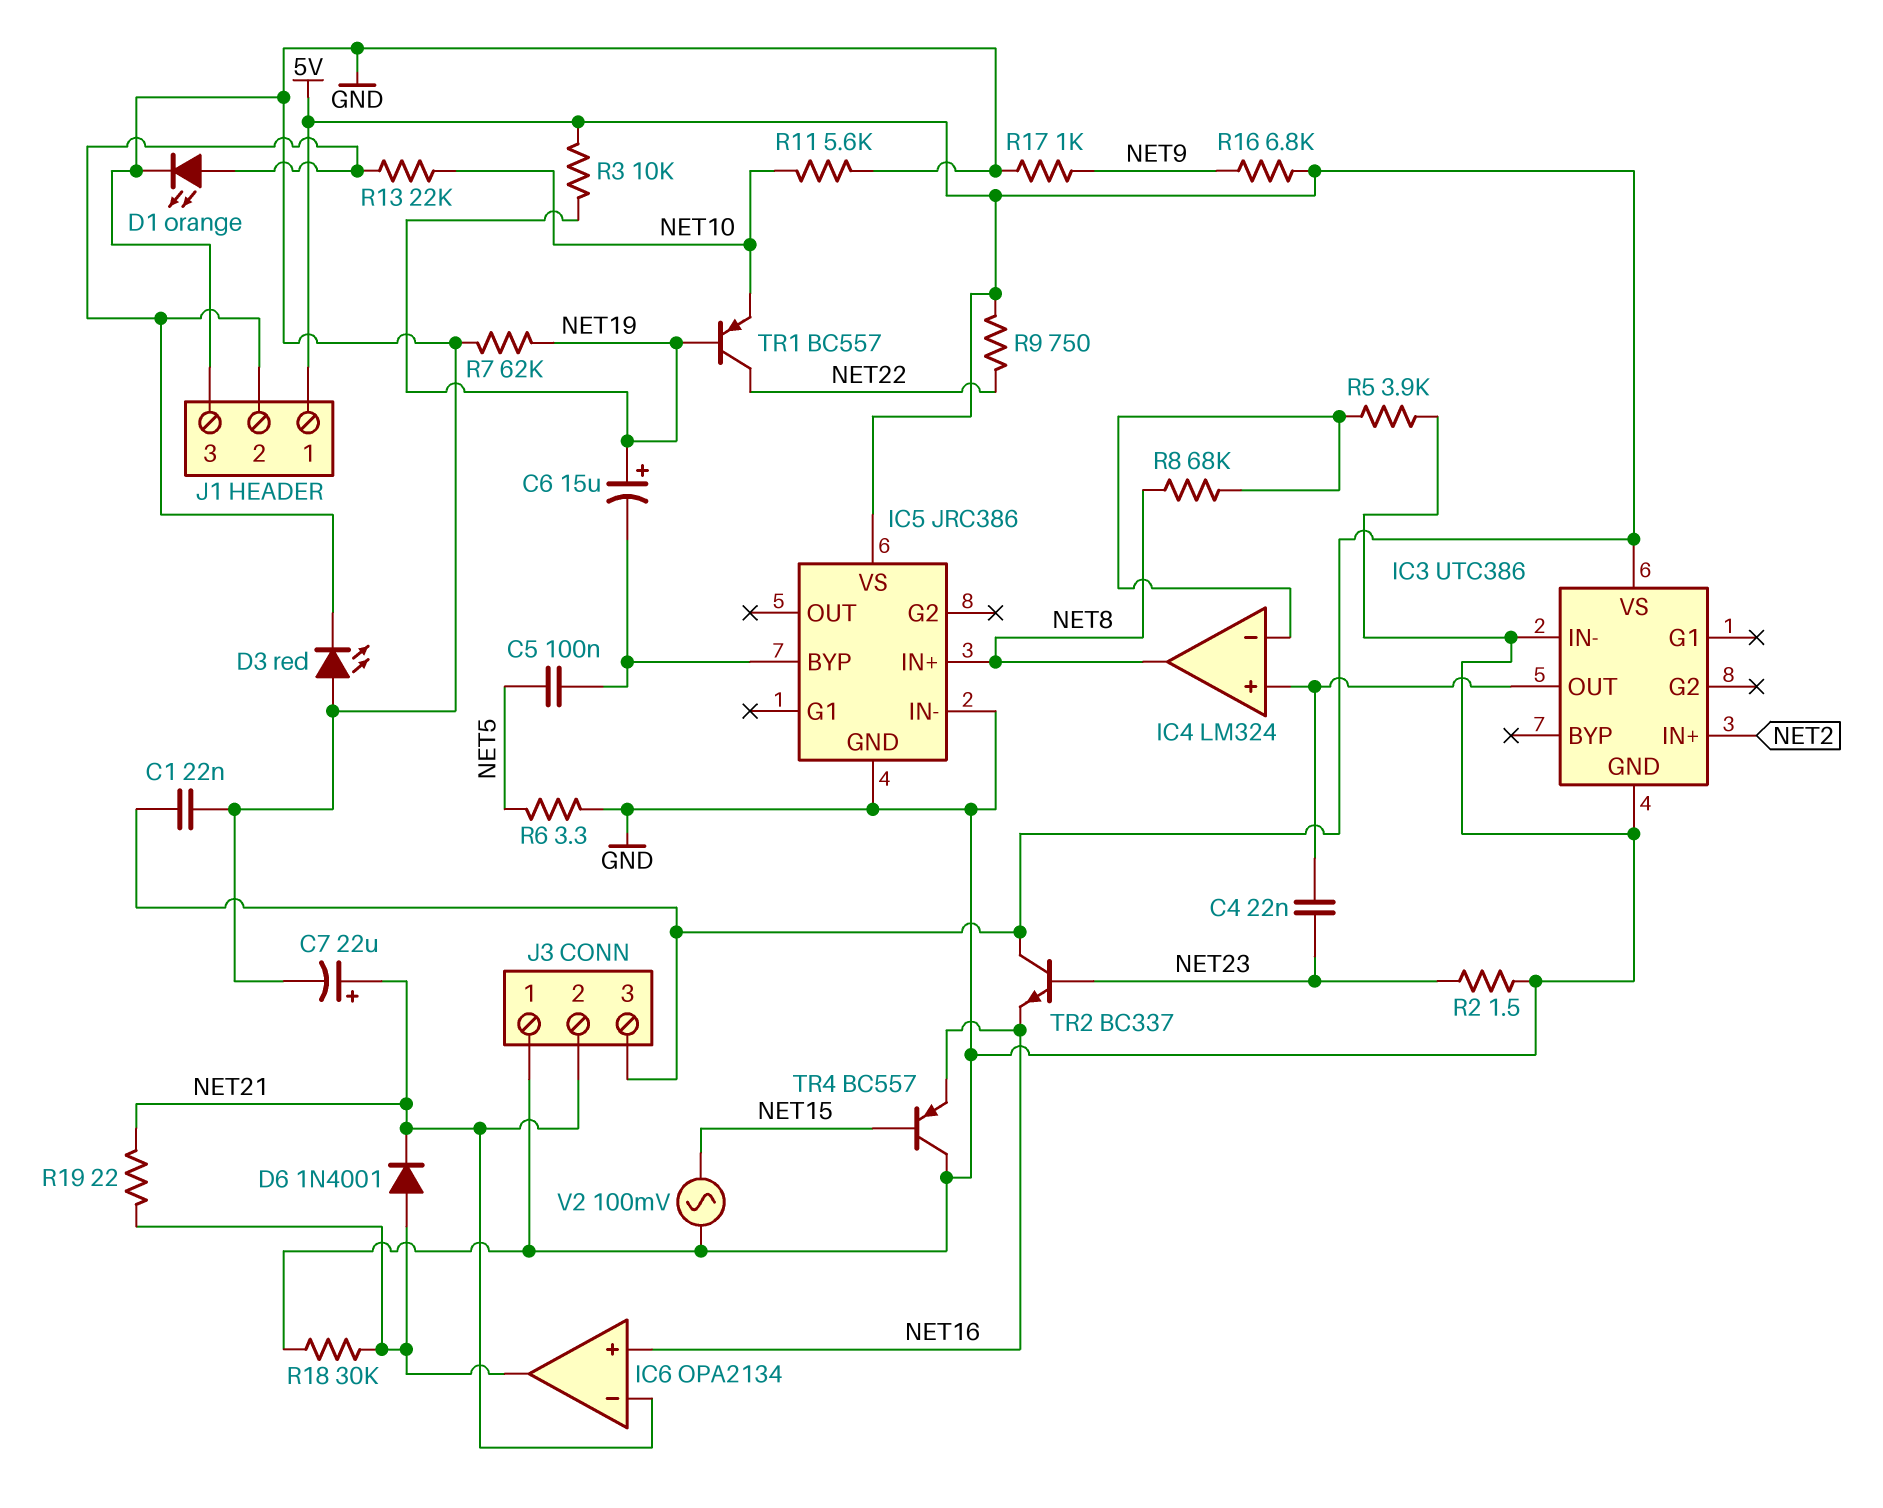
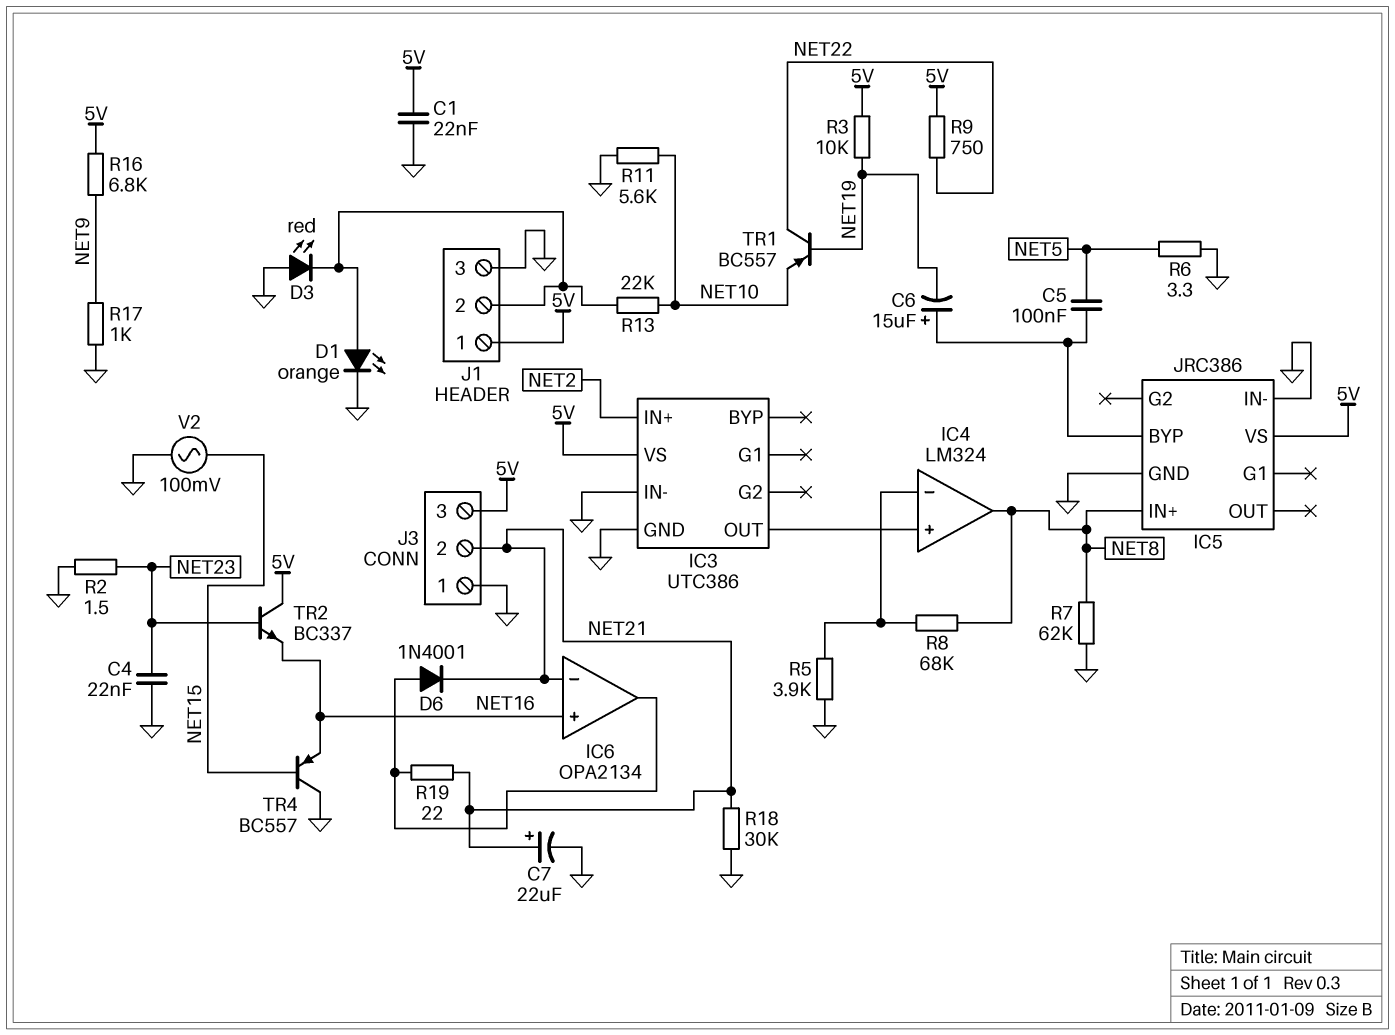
C4: 22nF (IC3/OUT, NET23) -> 22nF (GND, NET23)
C6: 15uF (plus NET19, minus IC5/BYP) -> 15uF (plus IC5/BYP, minus NET19)
R7: 62k (GND, NET19) -> 62k (GND, NET8)
R18: 30k (GND, IC6/out) -> 30k (GND, NET21)

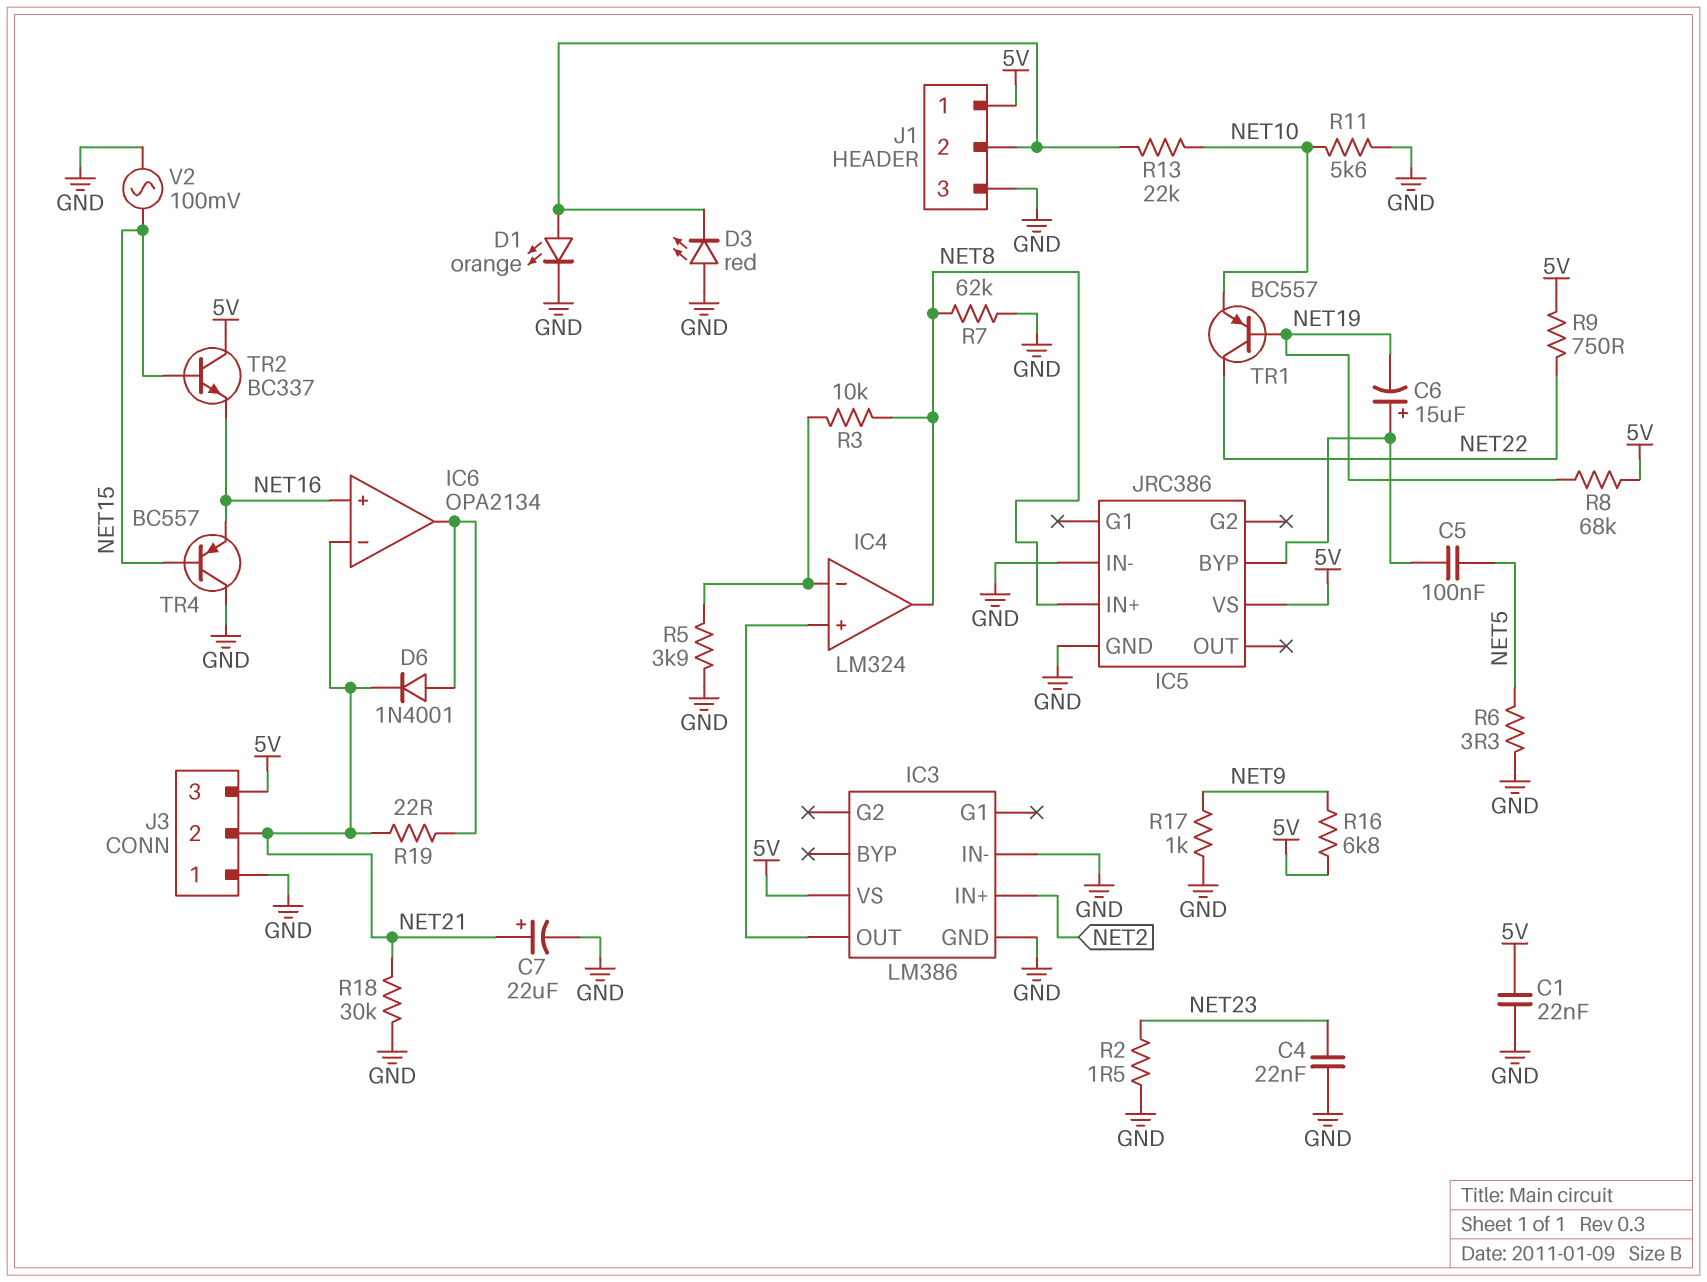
IC3: UTC386 -> LM386
R3: 10k (5V, NET19) -> 10k (IC4/in-, NET8)
R8: 68k (IC4/in-, NET8) -> 68k (5V, NET19)
TR2: NPN BC337 (B NET23, C 5V, E NET16) -> NPN BC337 (B NET15, C 5V, E NET16)

